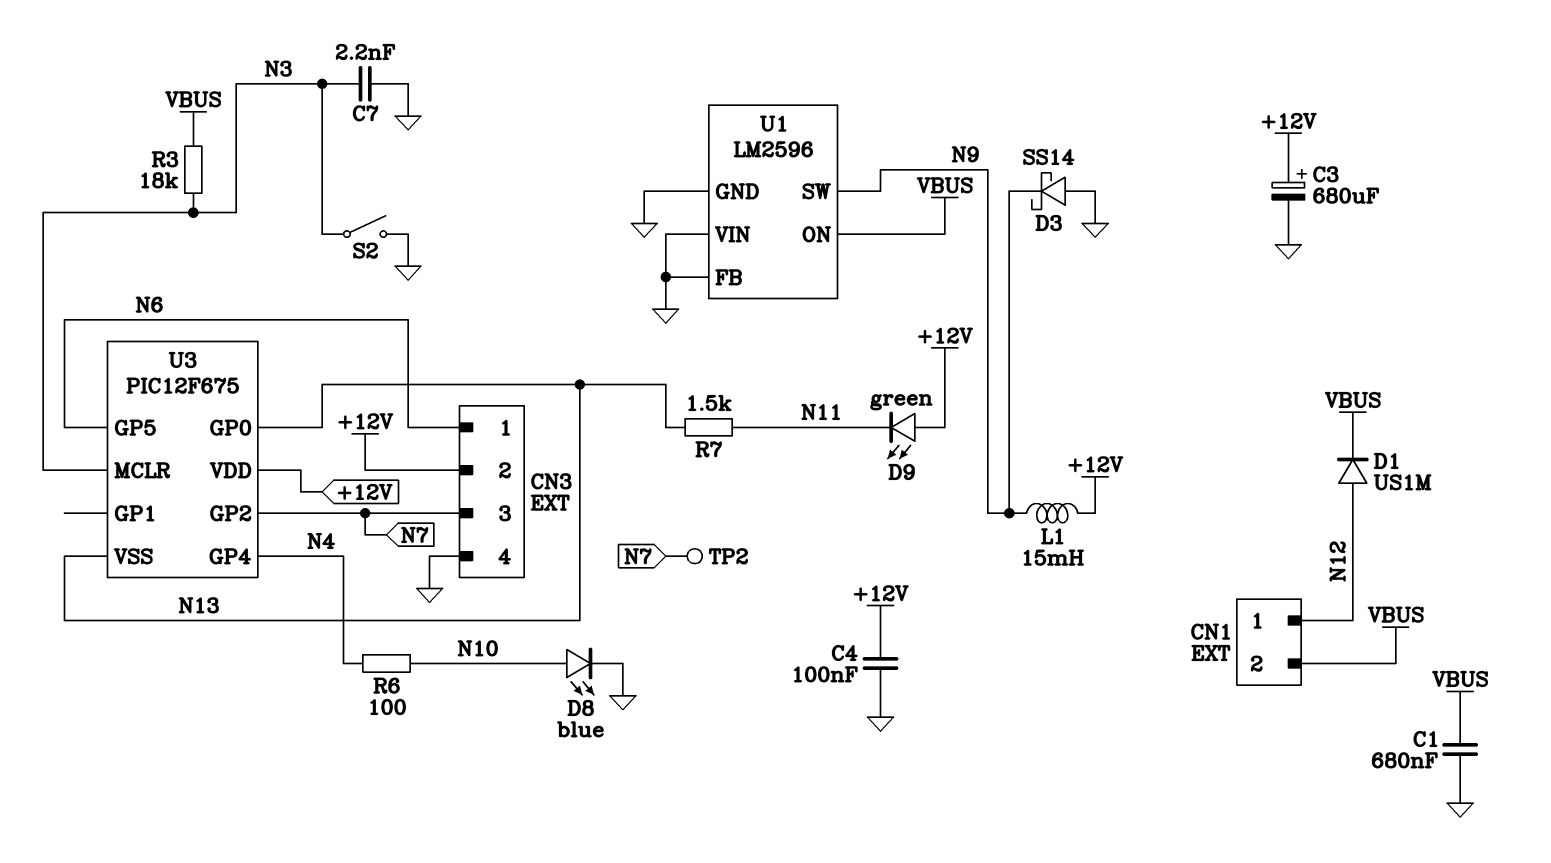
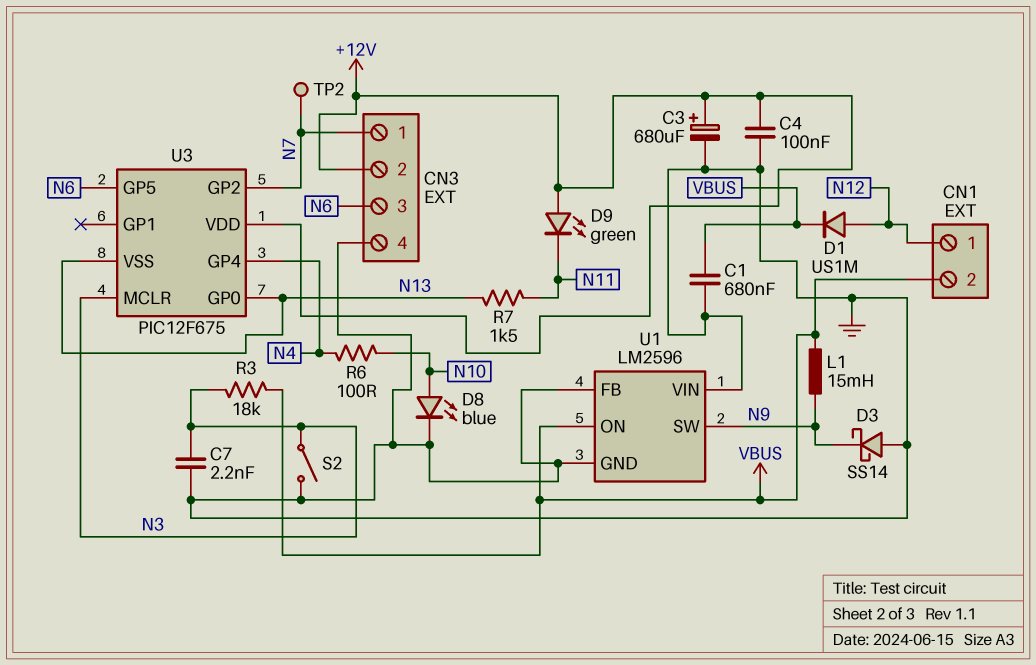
CN3 pin 1: N6 -> N7
CN3 pin 3: N7 -> N6
L1: 15mH (+12V, N9) -> 15mH (N9, VBUS)

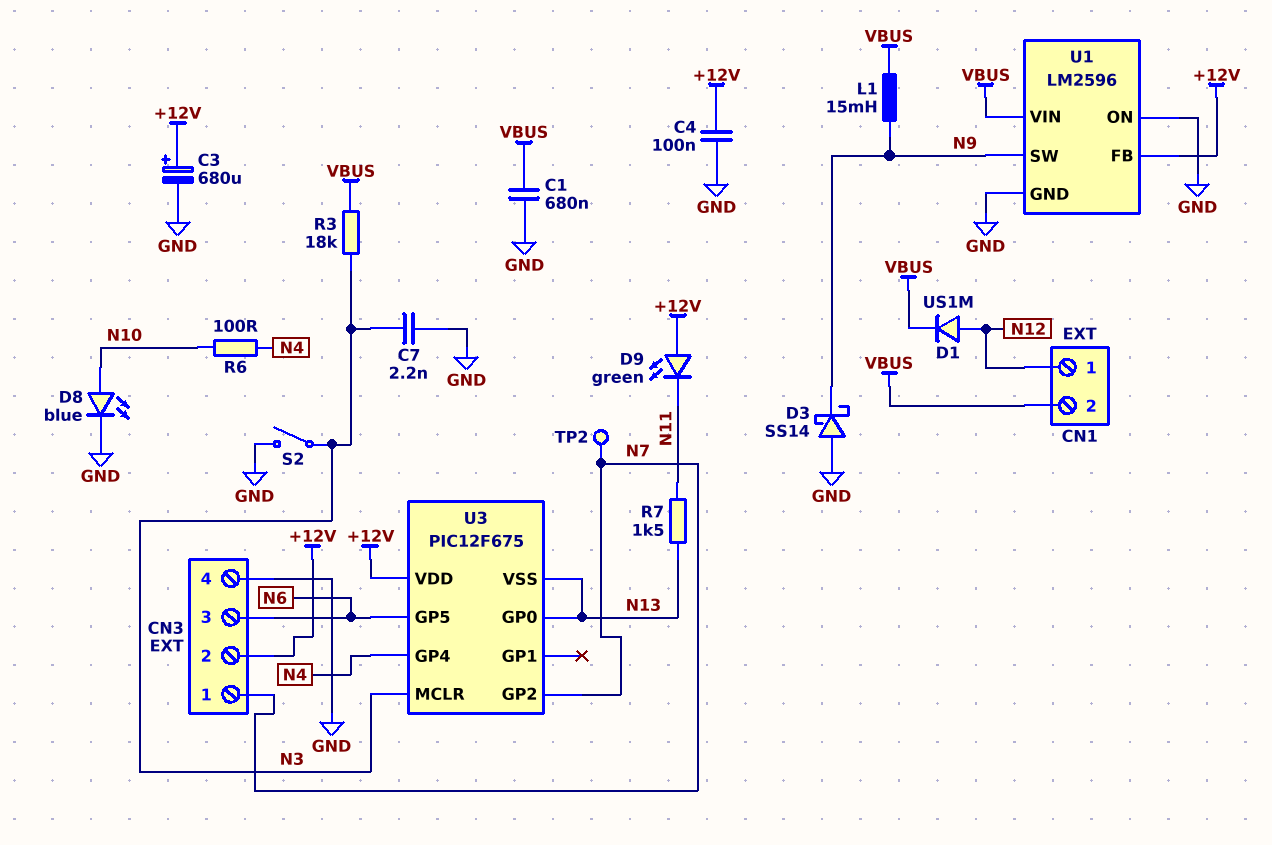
U1 pin FB: GND -> +12V
U1 pin ON: VBUS -> GND
U1 pin VIN: GND -> VBUS

